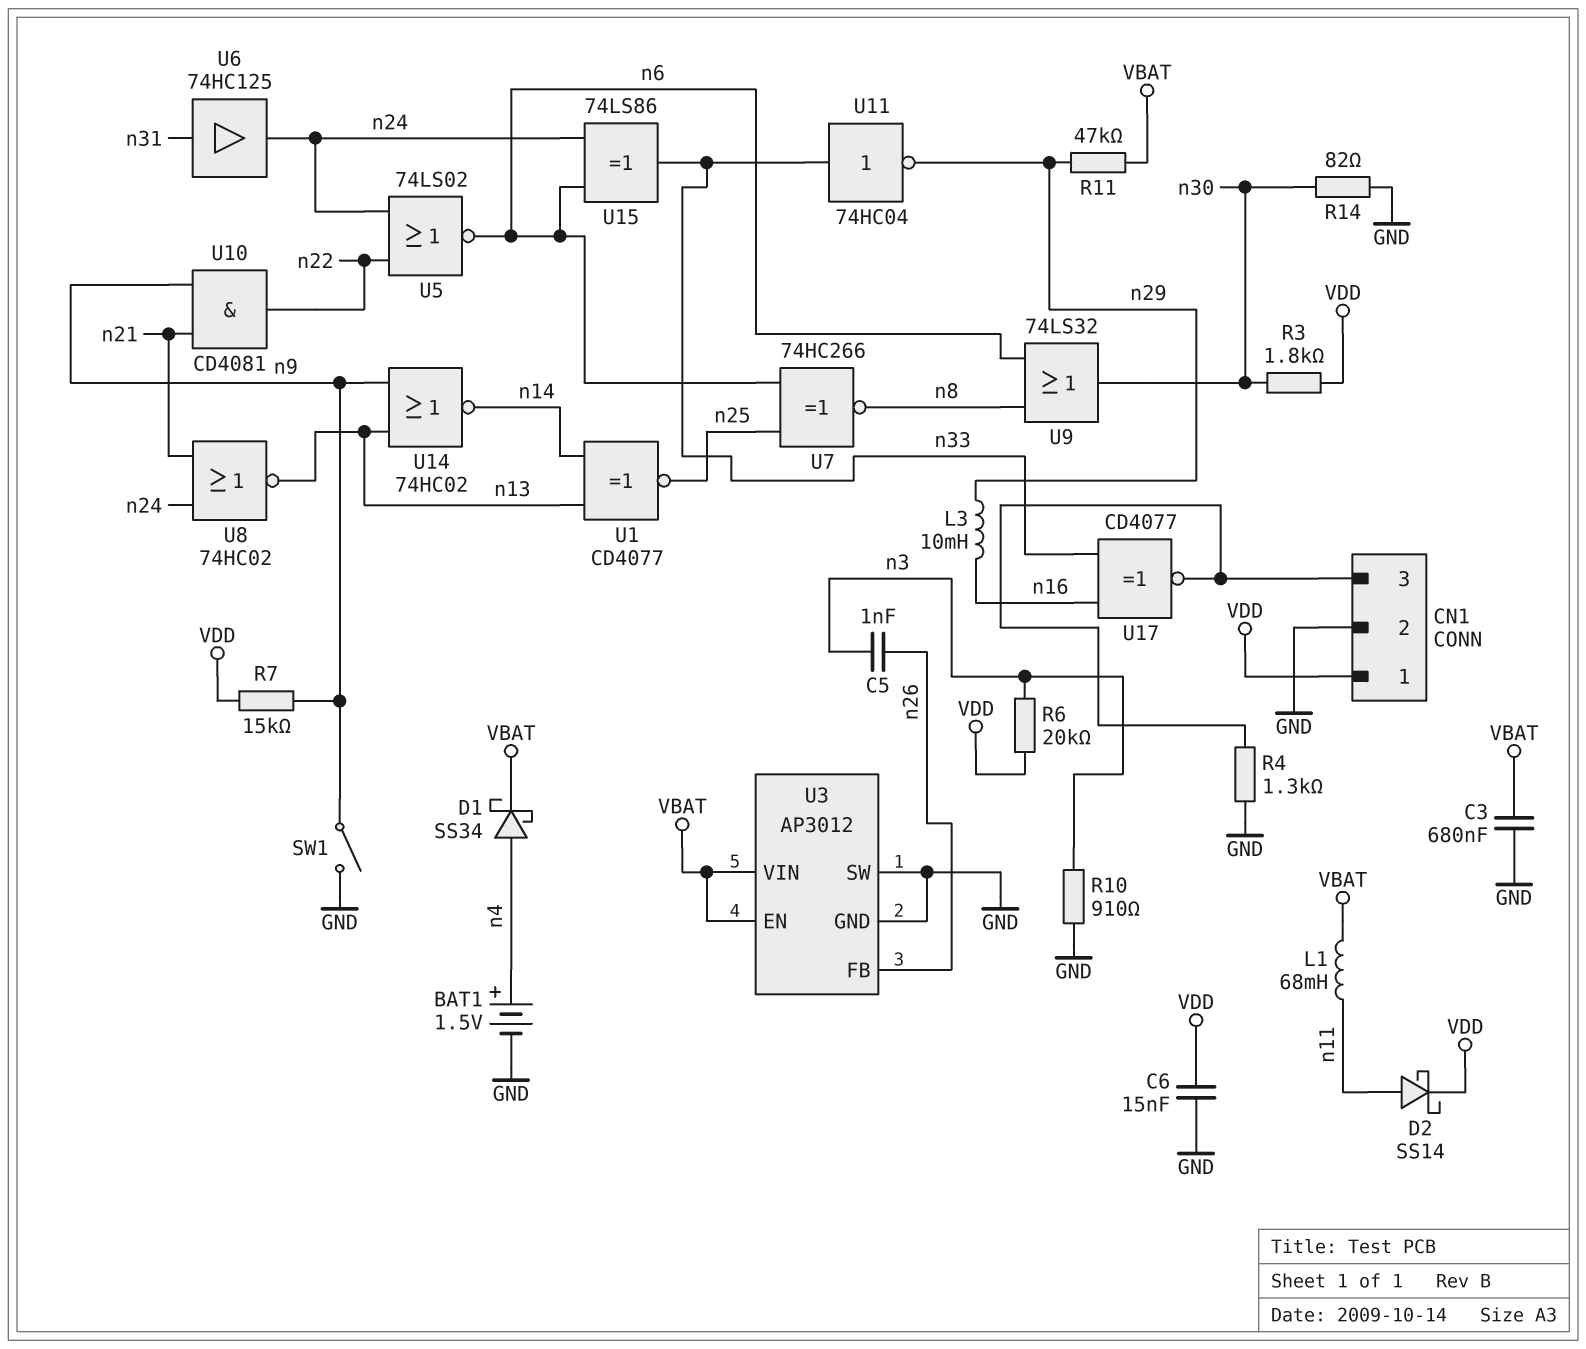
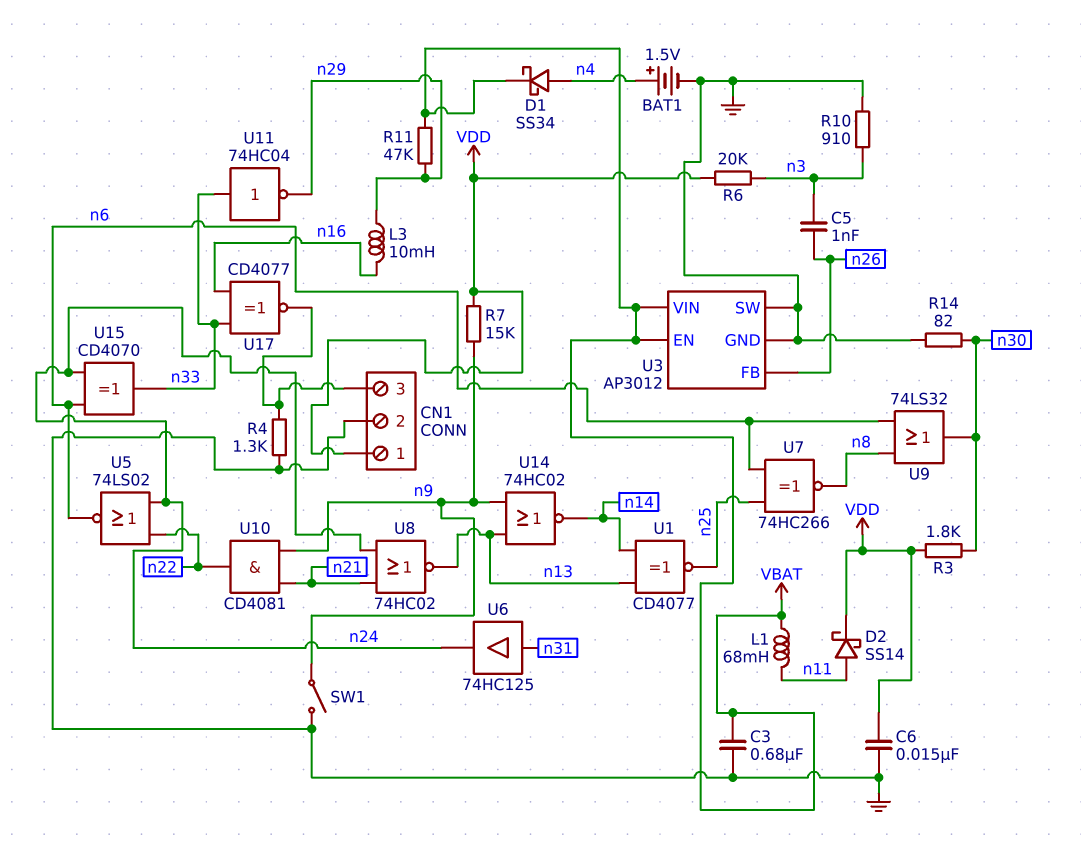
U15: XOR 74LS86 (in n6, in n24, out n33) -> XOR CD4070 (in n6, in n24, out n33)

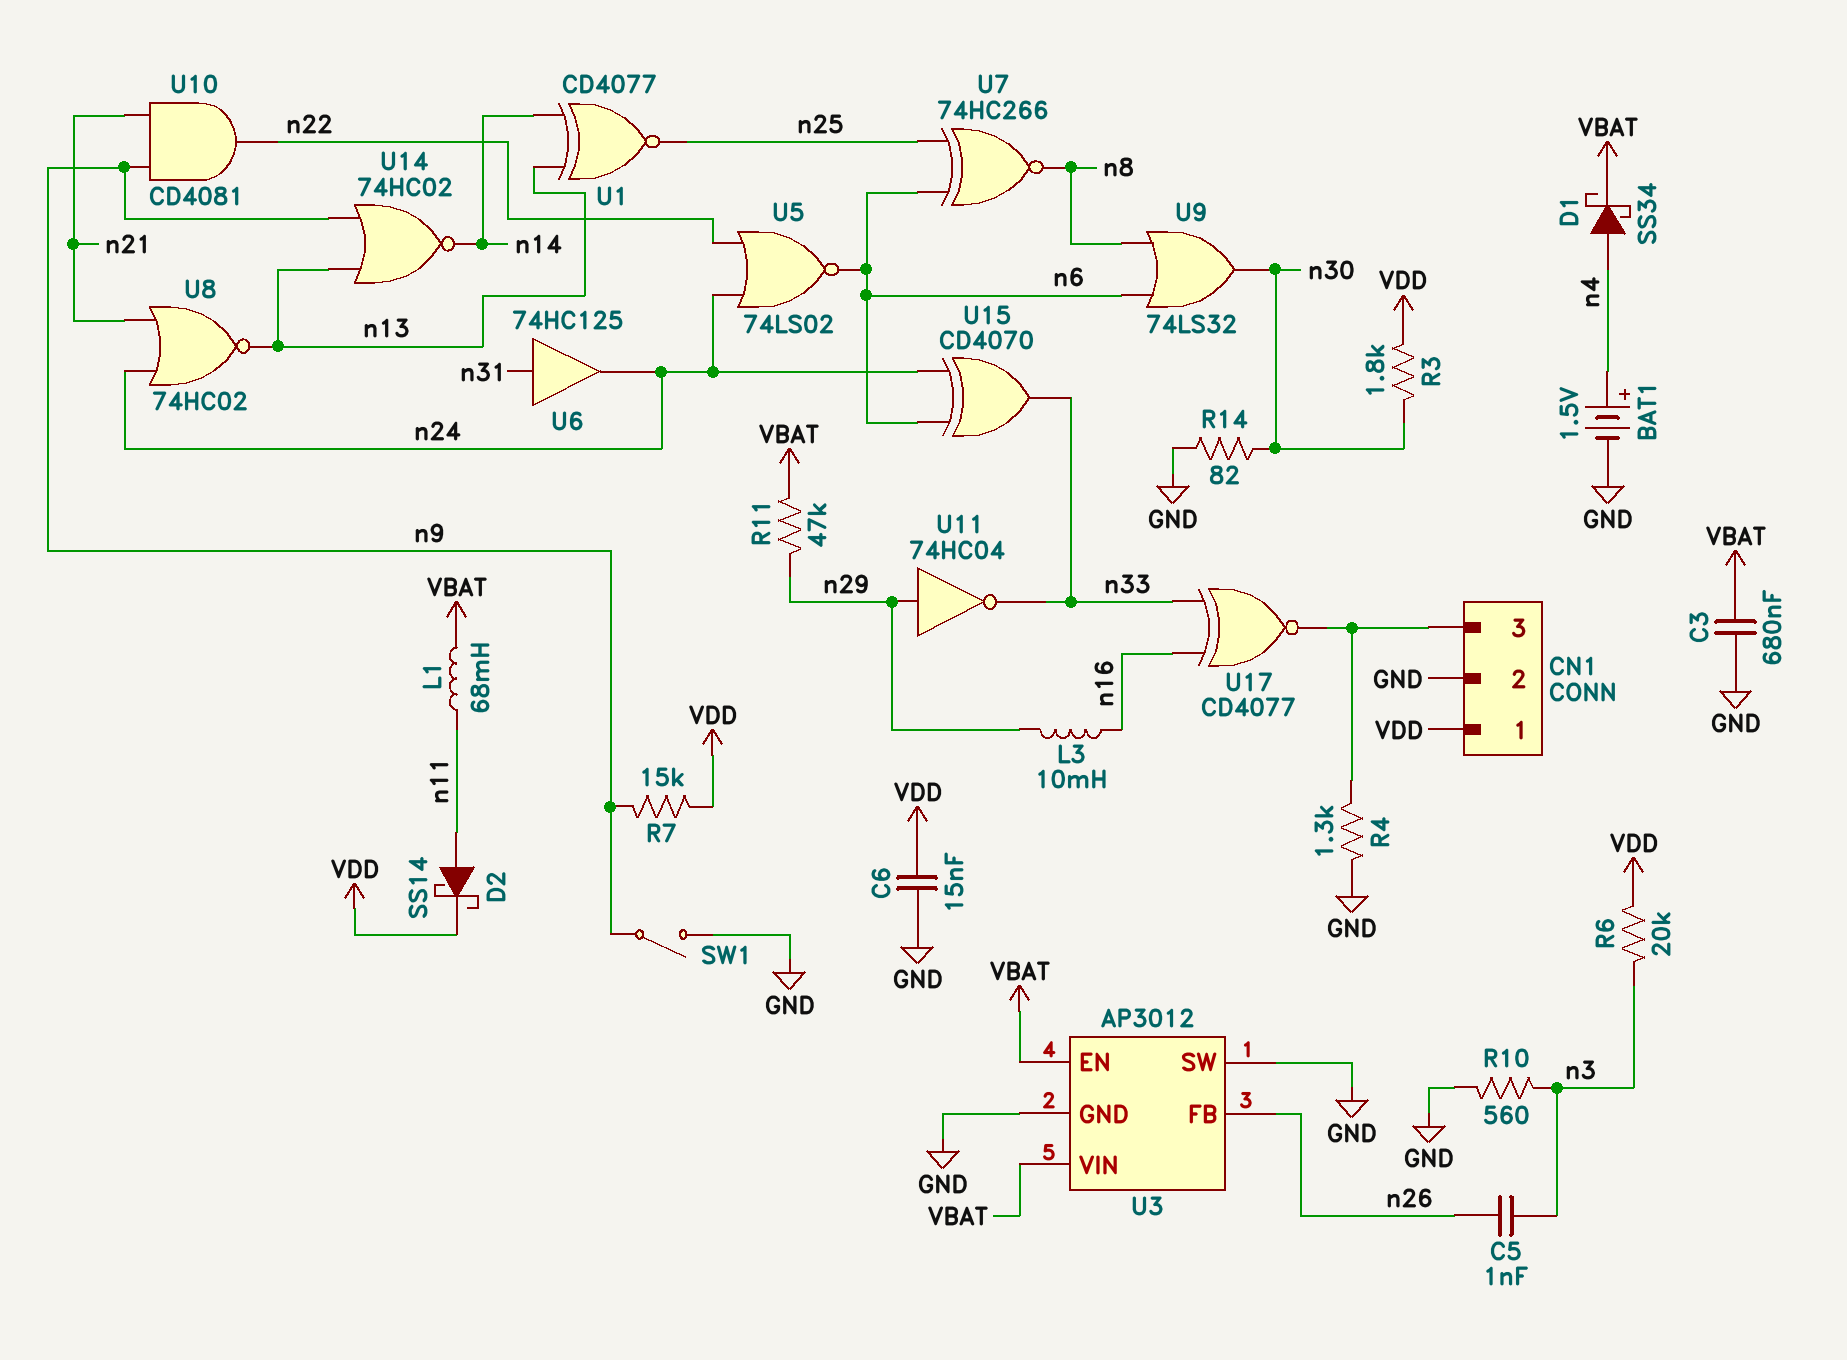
R10: 910 (GND, n3) -> 560 (GND, n3)
U11: NOT 74HC04 (in n33, out n29) -> NOT 74HC04 (in n29, out n33)

